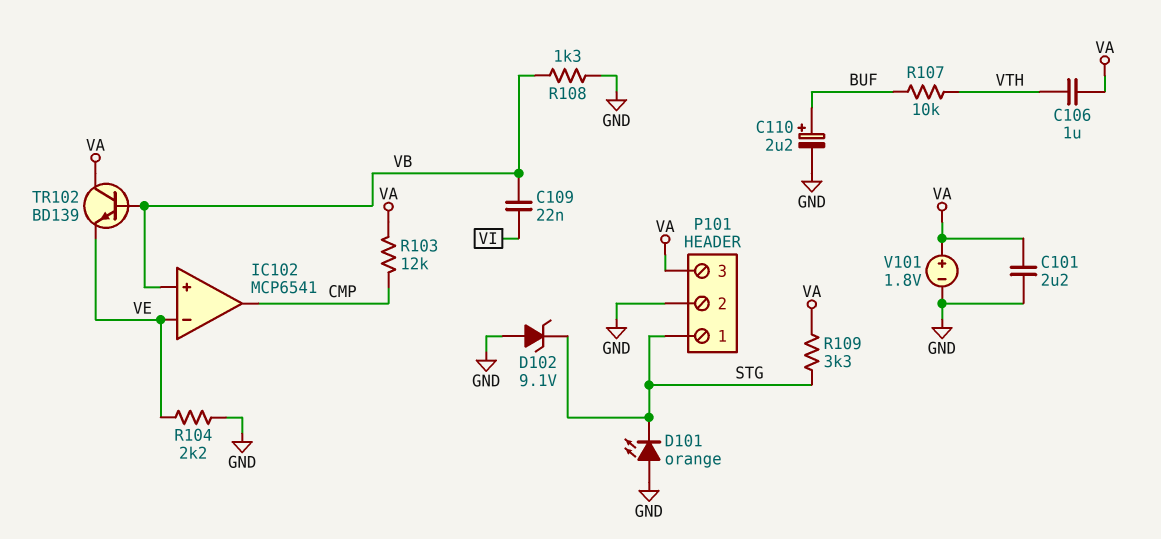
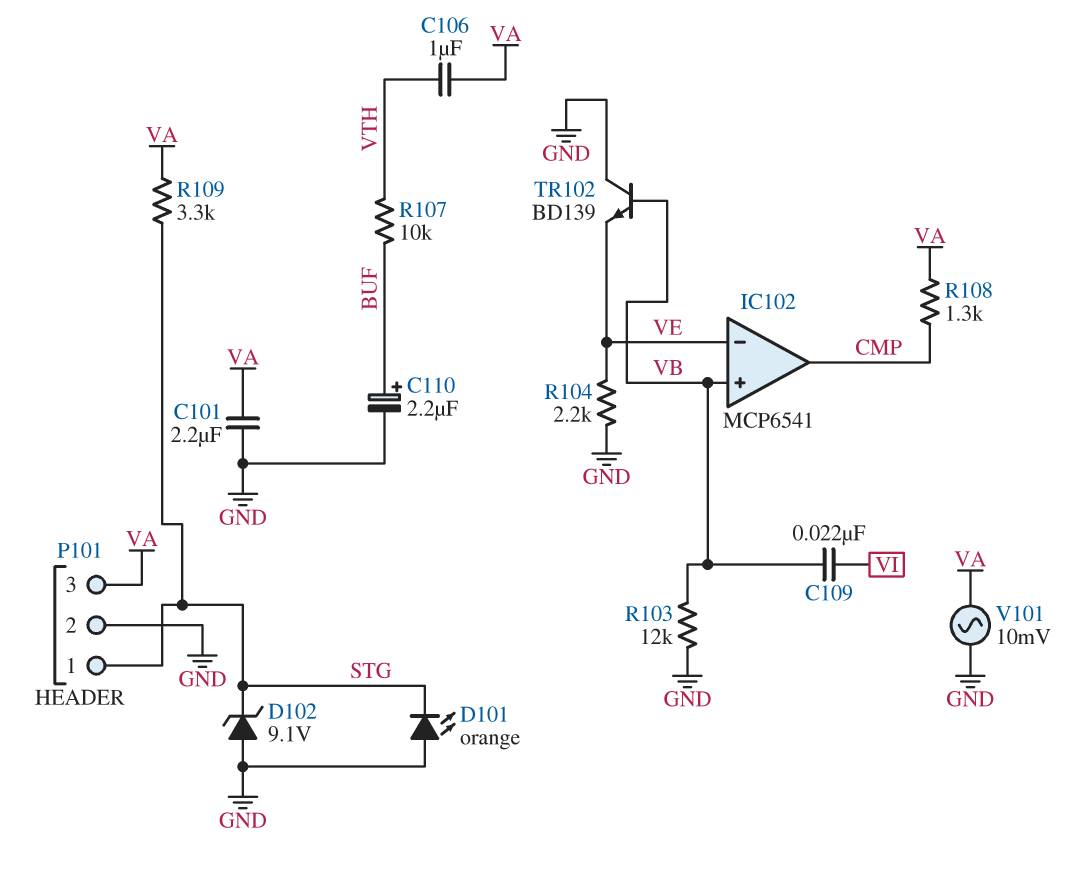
R103: 12k (CMP, VA) -> 12k (GND, VB)
R108: 1.3k (GND, VB) -> 1.3k (CMP, VA)
TR102: NPN BD139 (B VB, C VA, E VE) -> NPN BD139 (B VB, C GND, E VE)
V101: 1.8V (plus VA, minus GND) -> AC 10mV (GND, VA)

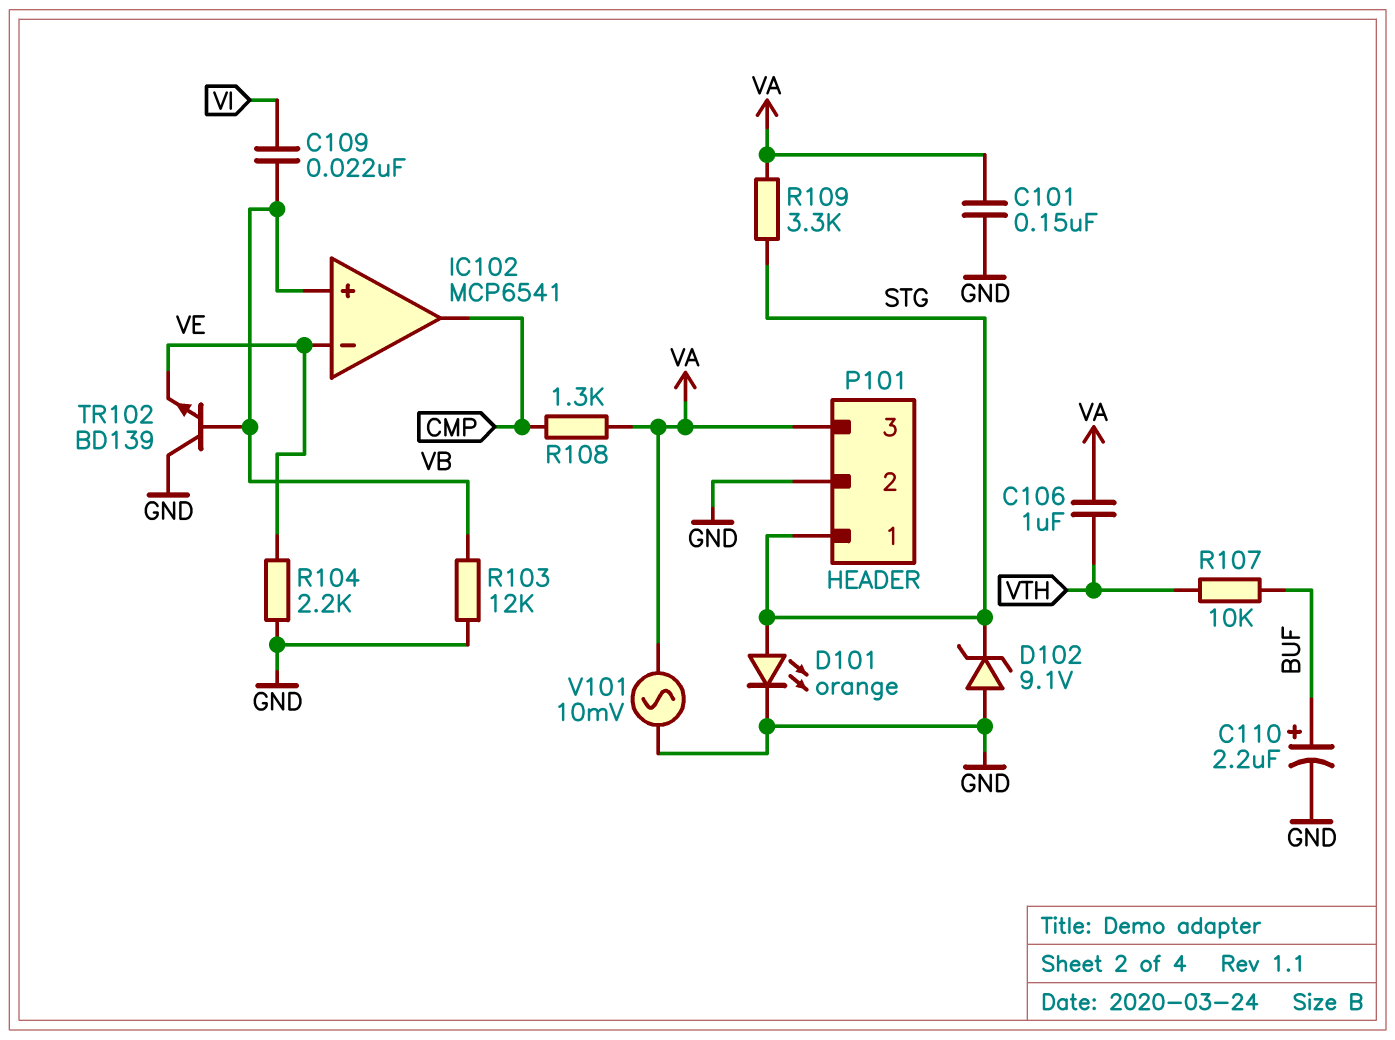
C101: 2.2uF (GND, VA) -> 150nF (GND, VA)
D101: LED orange (A GND, K STG) -> LED orange (A STG, K GND)

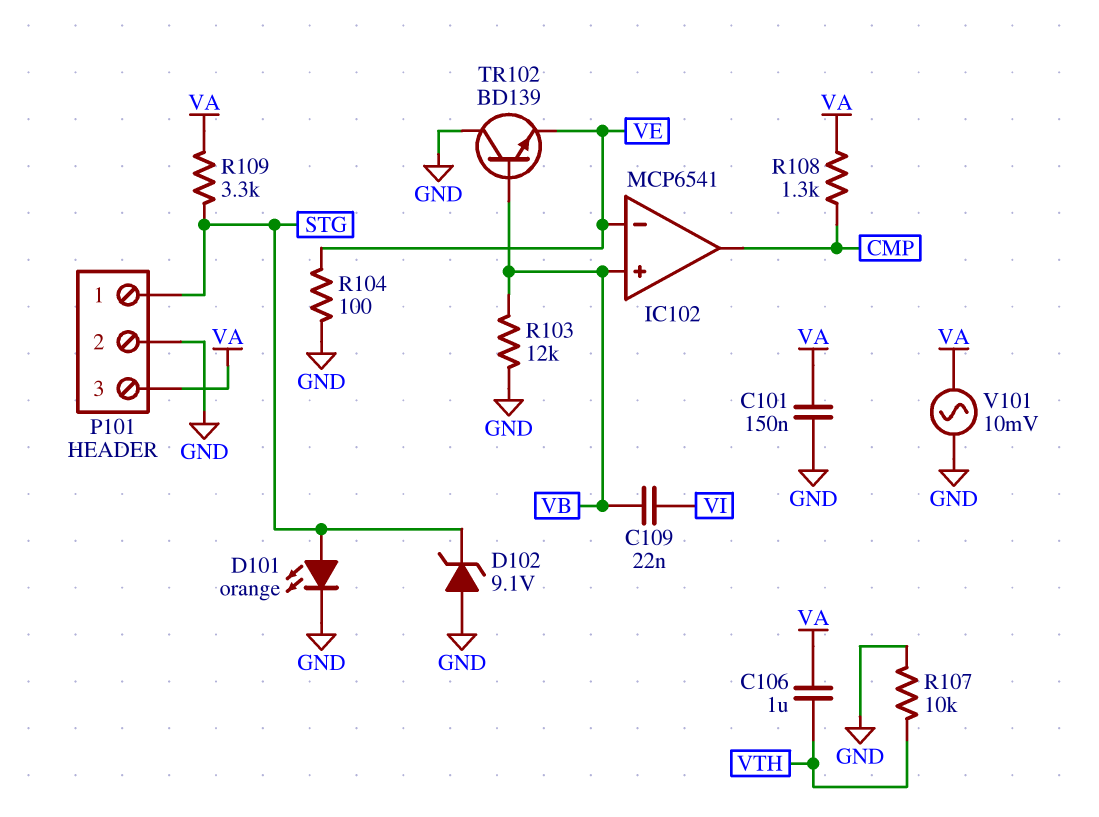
C110: 2.2uF (plus BUF, minus GND) -> none
R104: 2.2k (GND, VE) -> 100 (GND, VE)
R107: 10k (BUF, VTH) -> 10k (GND, VTH)

